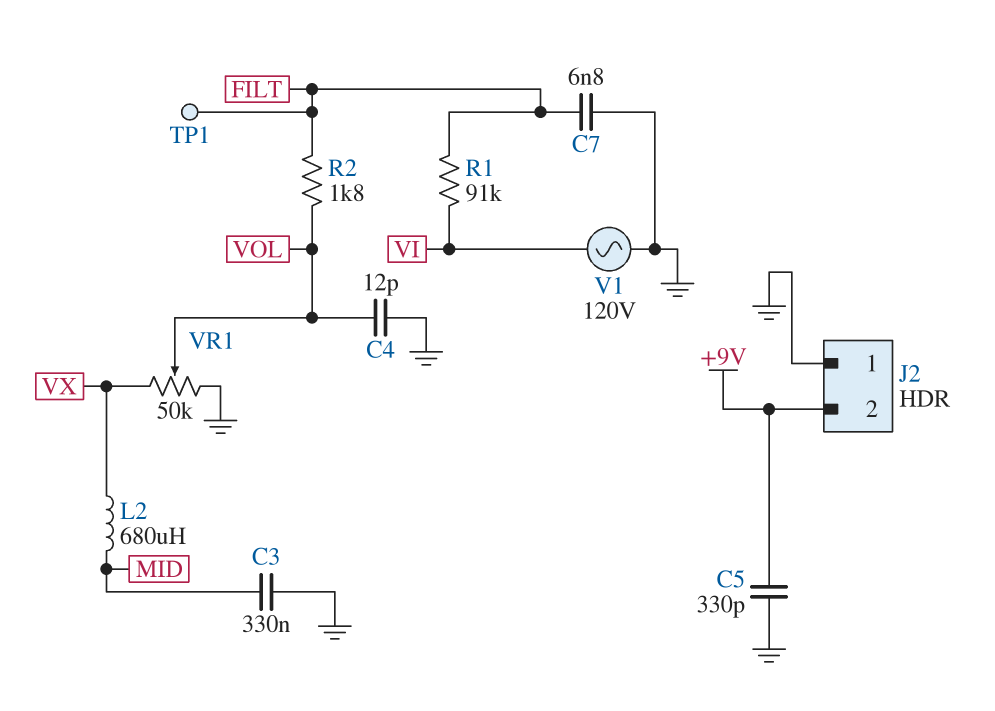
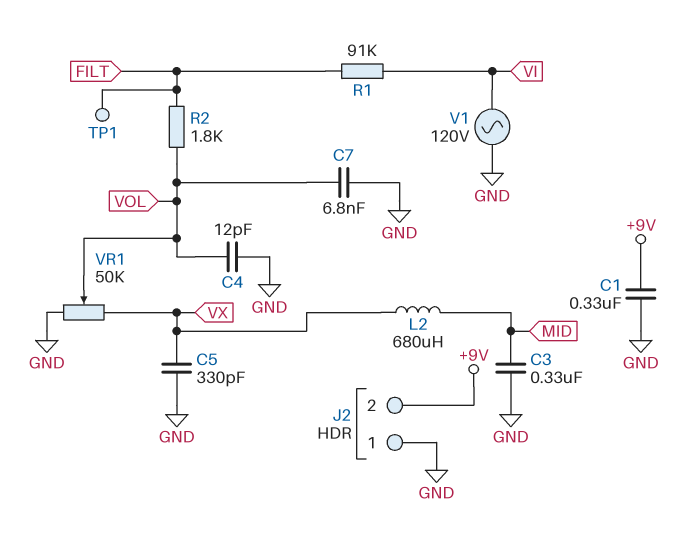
C1: none -> 330nF (+9V, GND)
C5: 330pF (+9V, GND) -> 330pF (GND, VX)
C7: 6.8nF (FILT, GND) -> 6.8nF (GND, VOL)

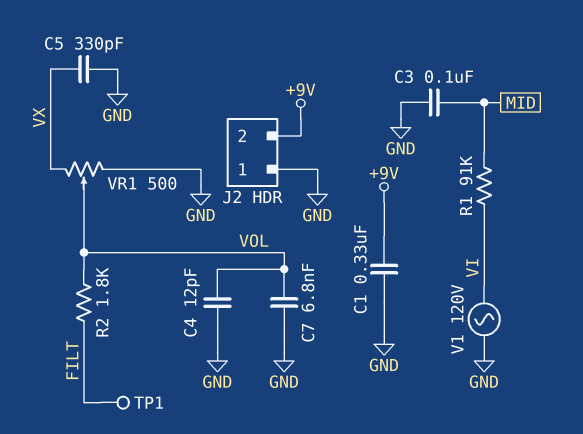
C3: 330nF (GND, MID) -> 100nF (GND, MID)
L2: 680uH (MID, VX) -> none
R1: 91k (FILT, VI) -> 91k (MID, VI)
VR1: 50k (GND, VX, wiper VOL) -> 500 (GND, VX, wiper VOL)

